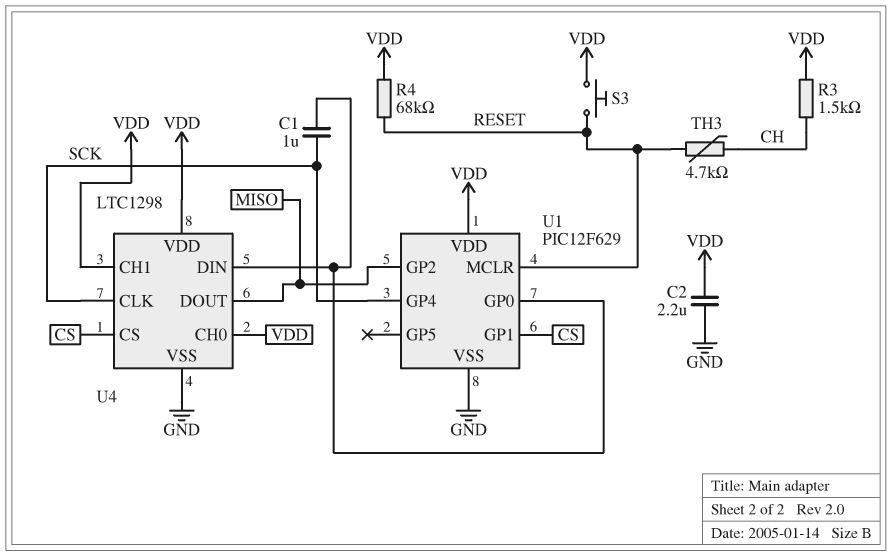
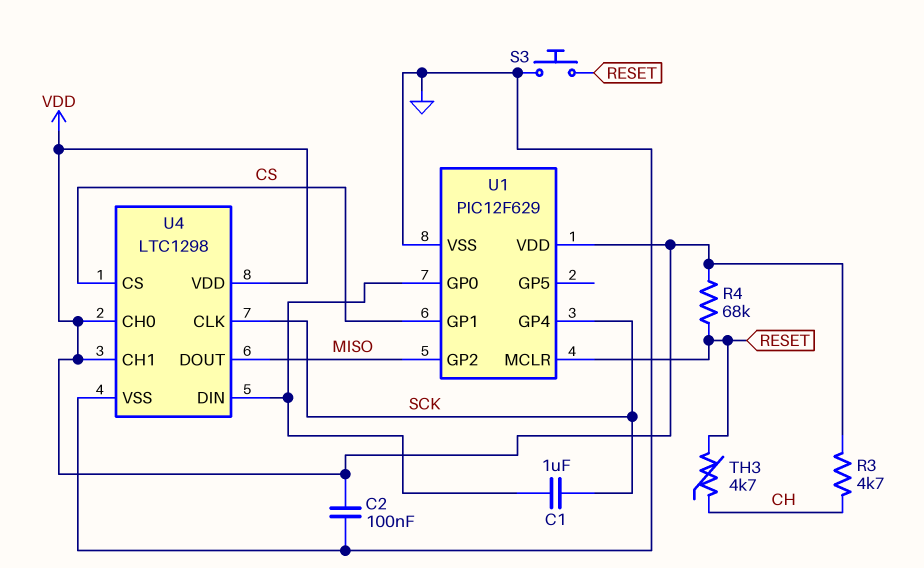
C2: 2.2uF (GND, VDD) -> 100nF (GND, VDD)
R3: 1.5k (CH, VDD) -> 4.7k (CH, VDD)
S3: button (RESET, VDD) -> button (GND, RESET)

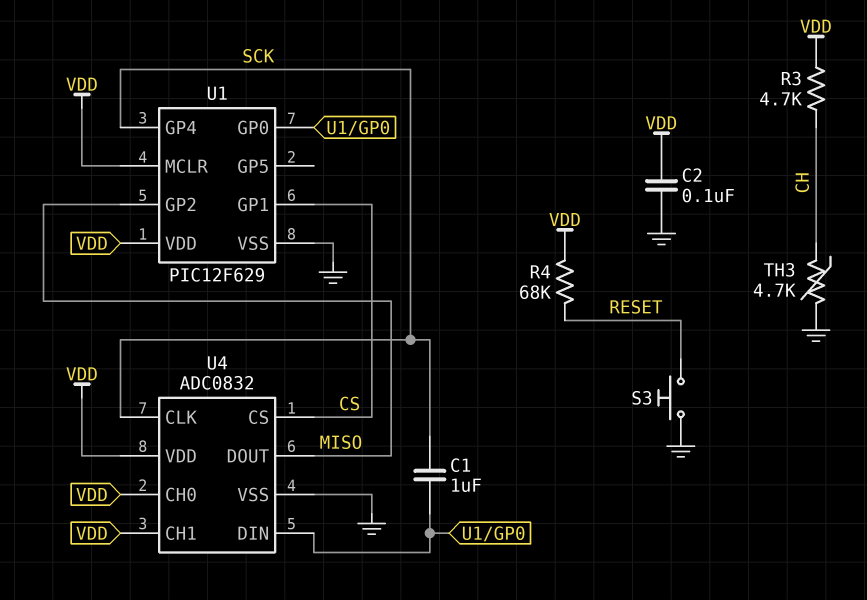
TH3: 4.7k (CH, RESET) -> 4.7k (CH, GND)
U1 pin MCLR: RESET -> VDD
U4: LTC1298 -> ADC0832

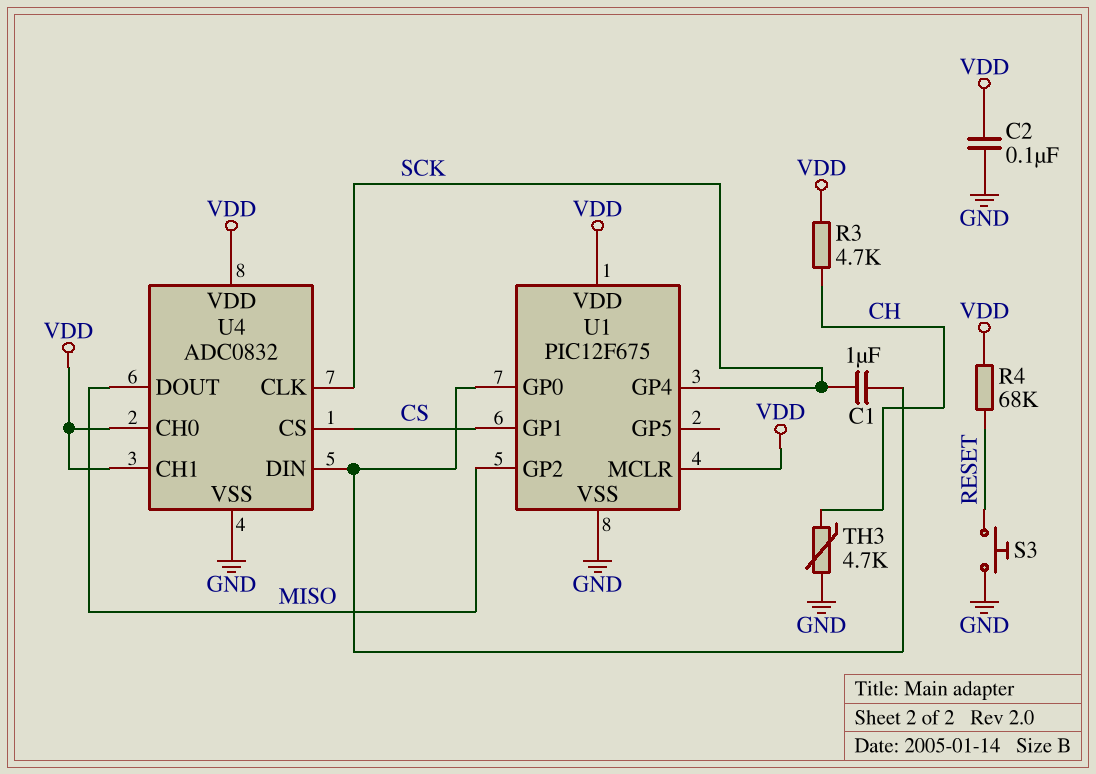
U1: PIC12F629 -> PIC12F675

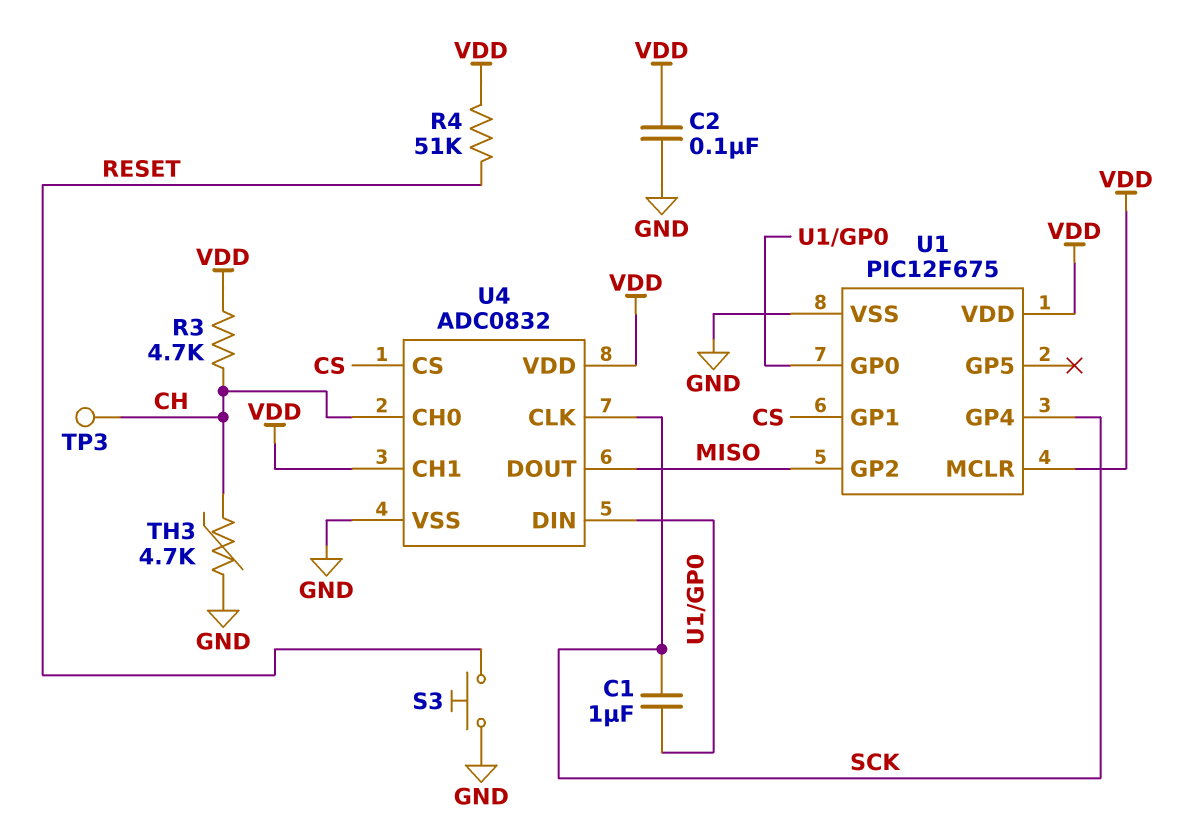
R4: 68k (RESET, VDD) -> 51k (RESET, VDD)
TP3: none -> test point (CH)
U4 pin CH0: VDD -> CH

